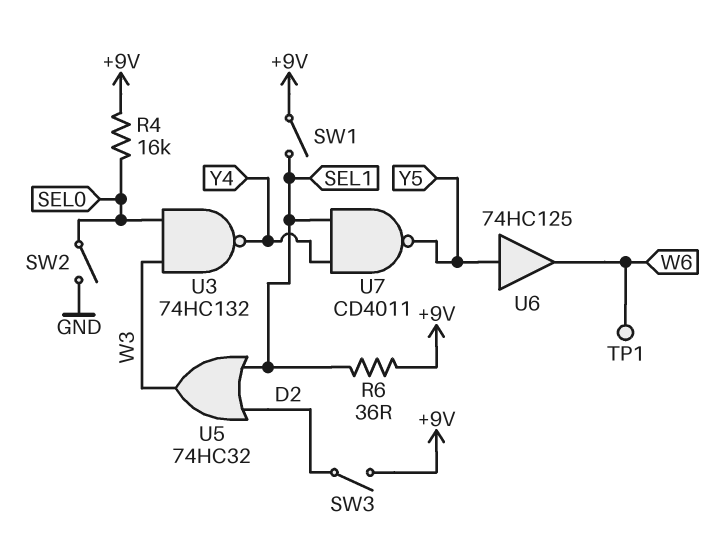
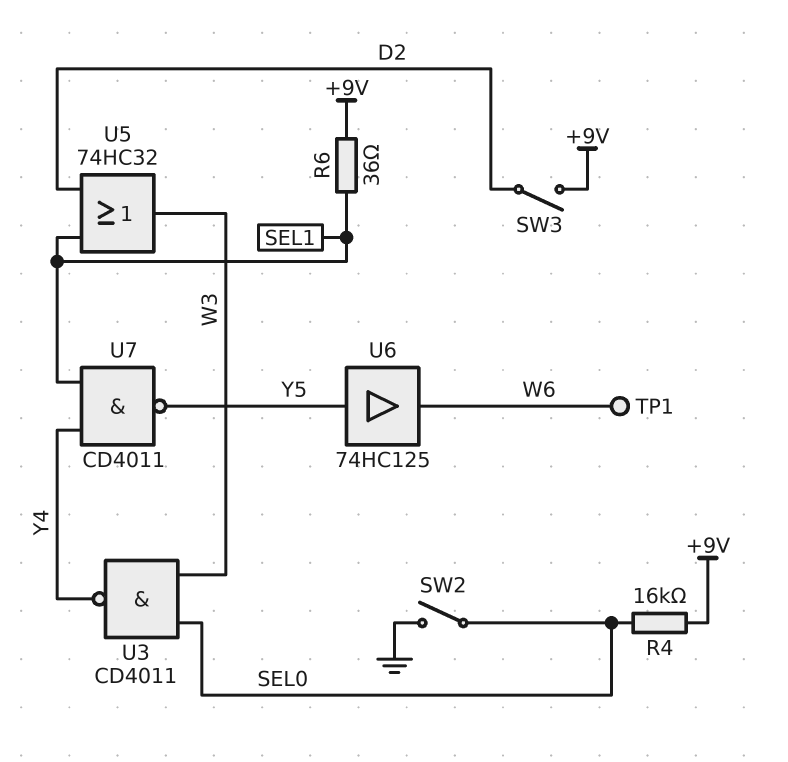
SW1: switch (+9V, SEL1) -> none
U3: NAND 74HC132 (in SEL0, in W3, out Y4) -> NAND CD4011 (in SEL0, in W3, out Y4)

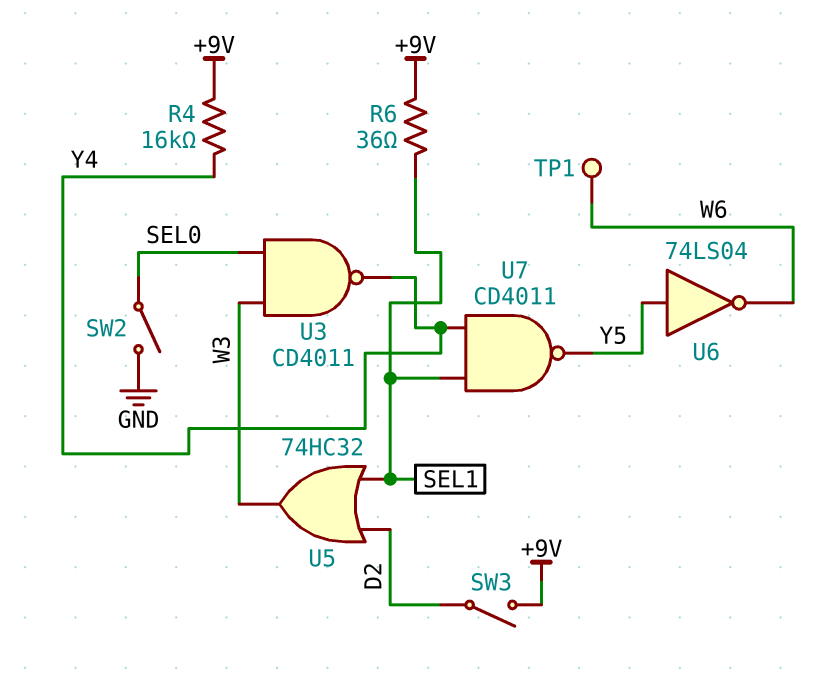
R4: 16k (+9V, SEL0) -> 16k (+9V, Y4)
U6: buffer 74HC125 (in Y5, out W6) -> NOT 74LS04 (in Y5, out W6)

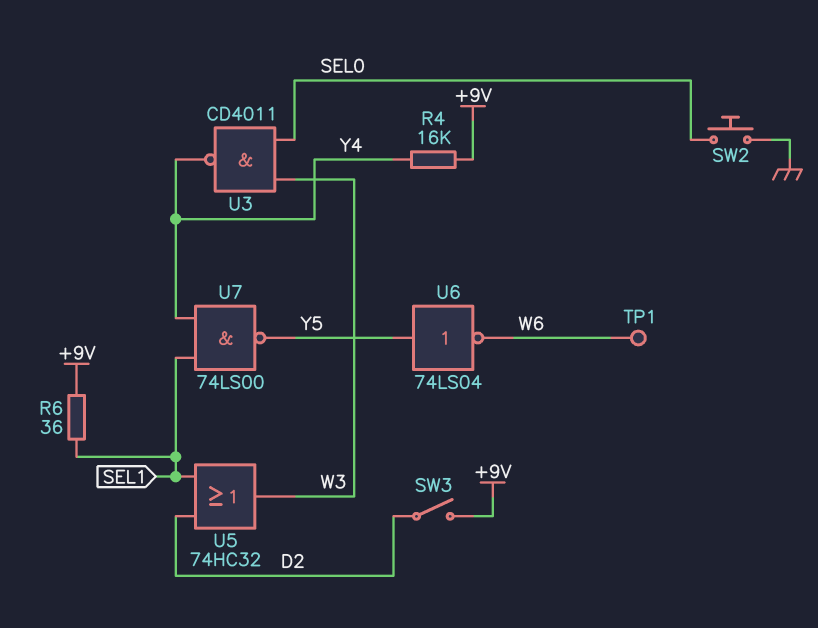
SW2: switch (GND, SEL0) -> button (GND, SEL0)
U7: NAND CD4011 (in SEL1, in Y4, out Y5) -> NAND 74LS00 (in SEL1, in Y4, out Y5)

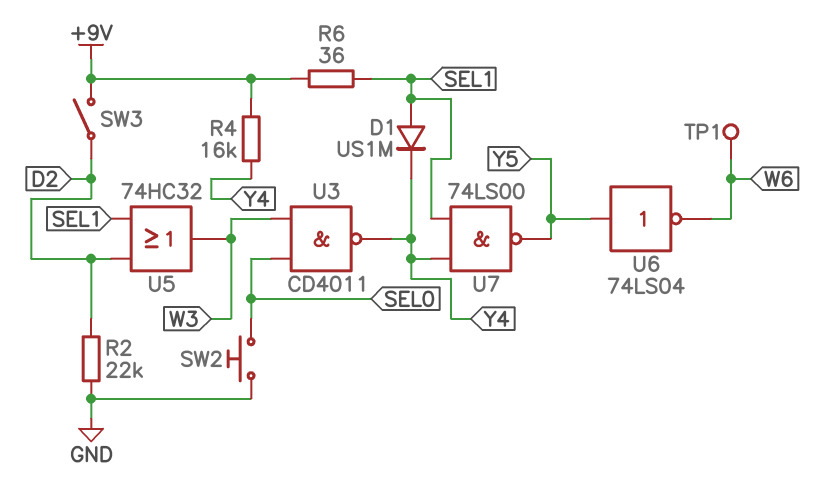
D1: none -> diode US1M (A SEL1, K Y4)
R2: none -> 22k (D2, GND)

